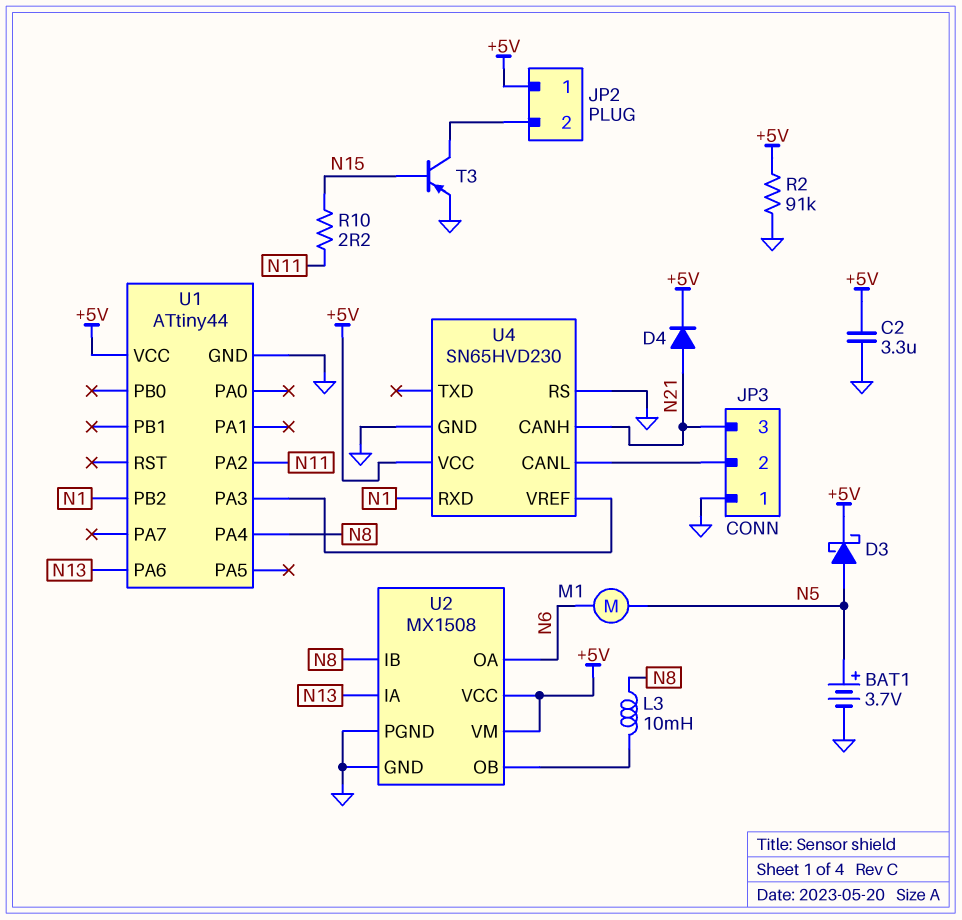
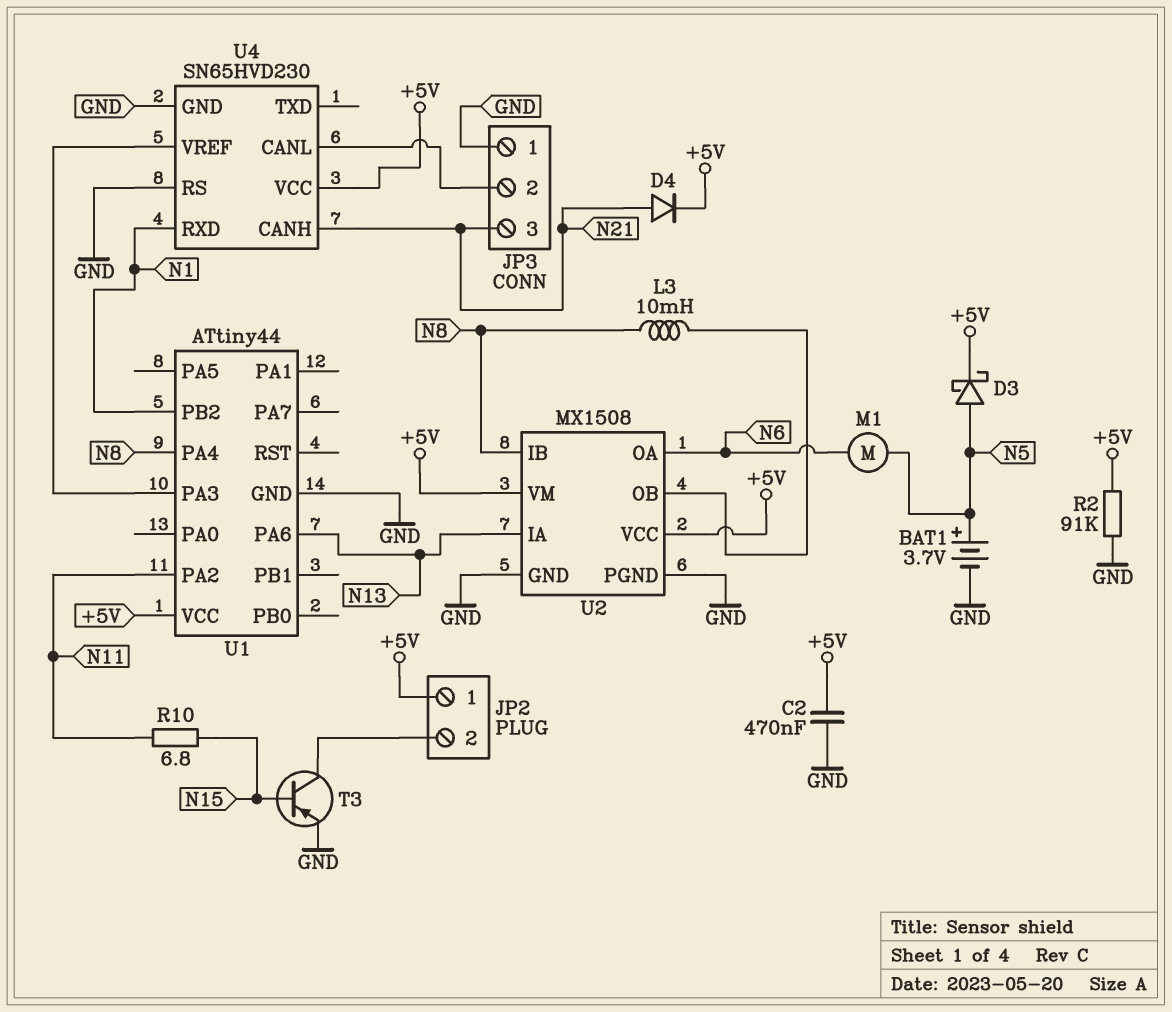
C2: 3.3uF (+5V, GND) -> 470nF (+5V, GND)
R10: 2.2 (N11, N15) -> 6.8 (N11, N15)

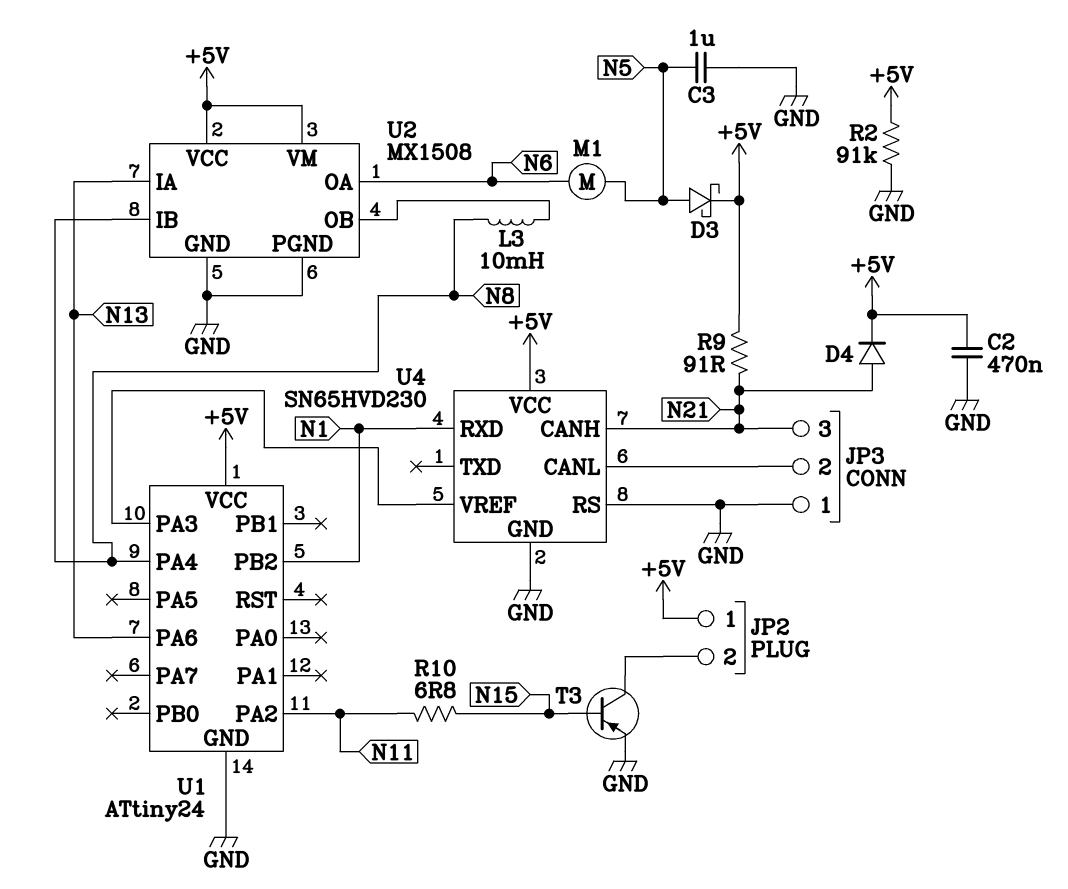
BAT1: 3.7V (plus N5, minus GND) -> none
C3: none -> 1uF (GND, N5)
R9: none -> 91 (+5V, N21)
U1: ATtiny44 -> ATtiny24

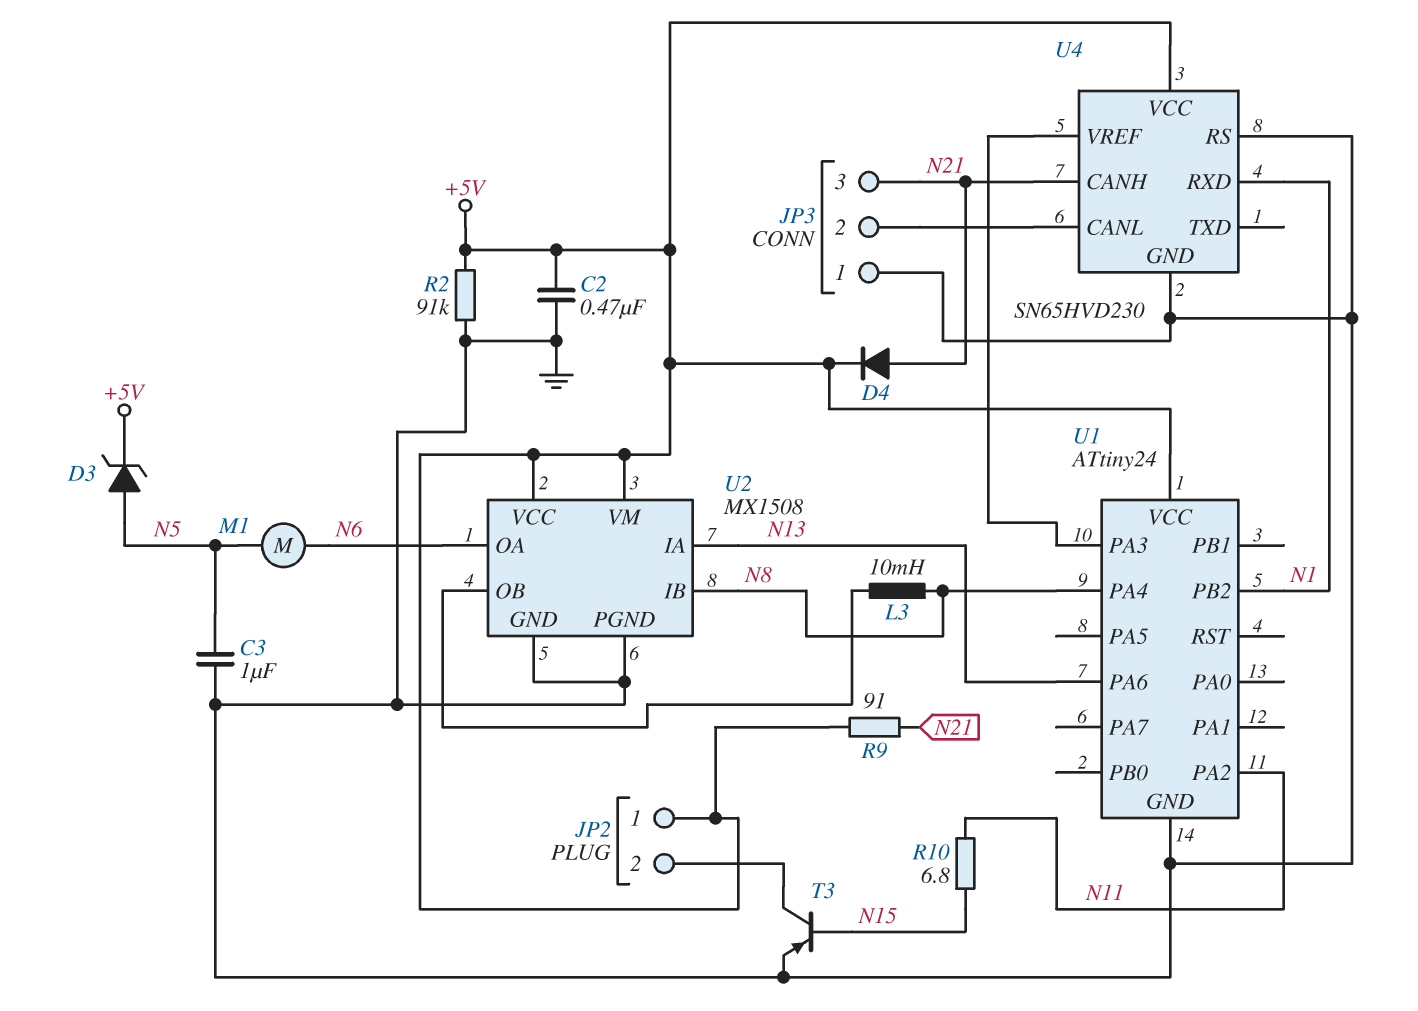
D3: schottky (A N5, K +5V) -> zener (A N5, K +5V)

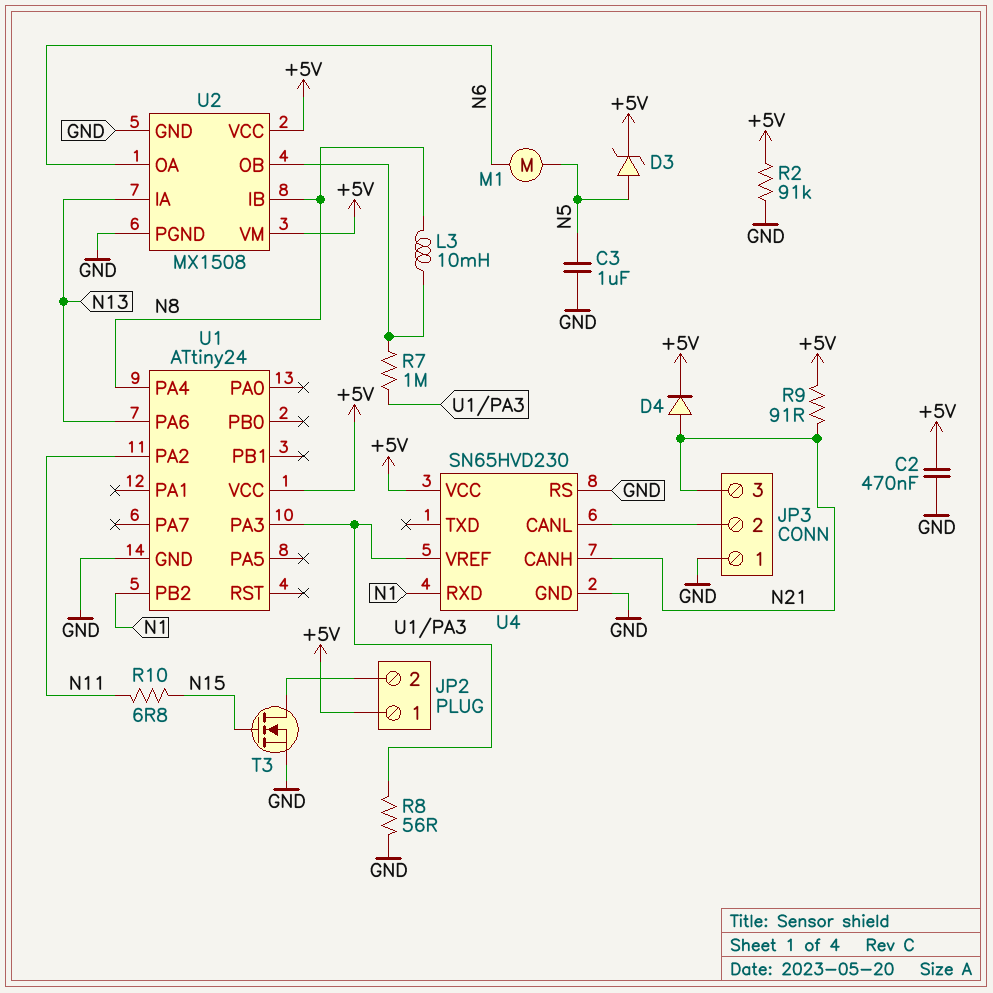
R7: none -> 1M (U1/PA3, U2/OB)
R8: none -> 56 (GND, U1/PA3)
T3: PNP (B N15, C JP2/2, E GND) -> NMOS (G N15, D JP2/2, S GND)

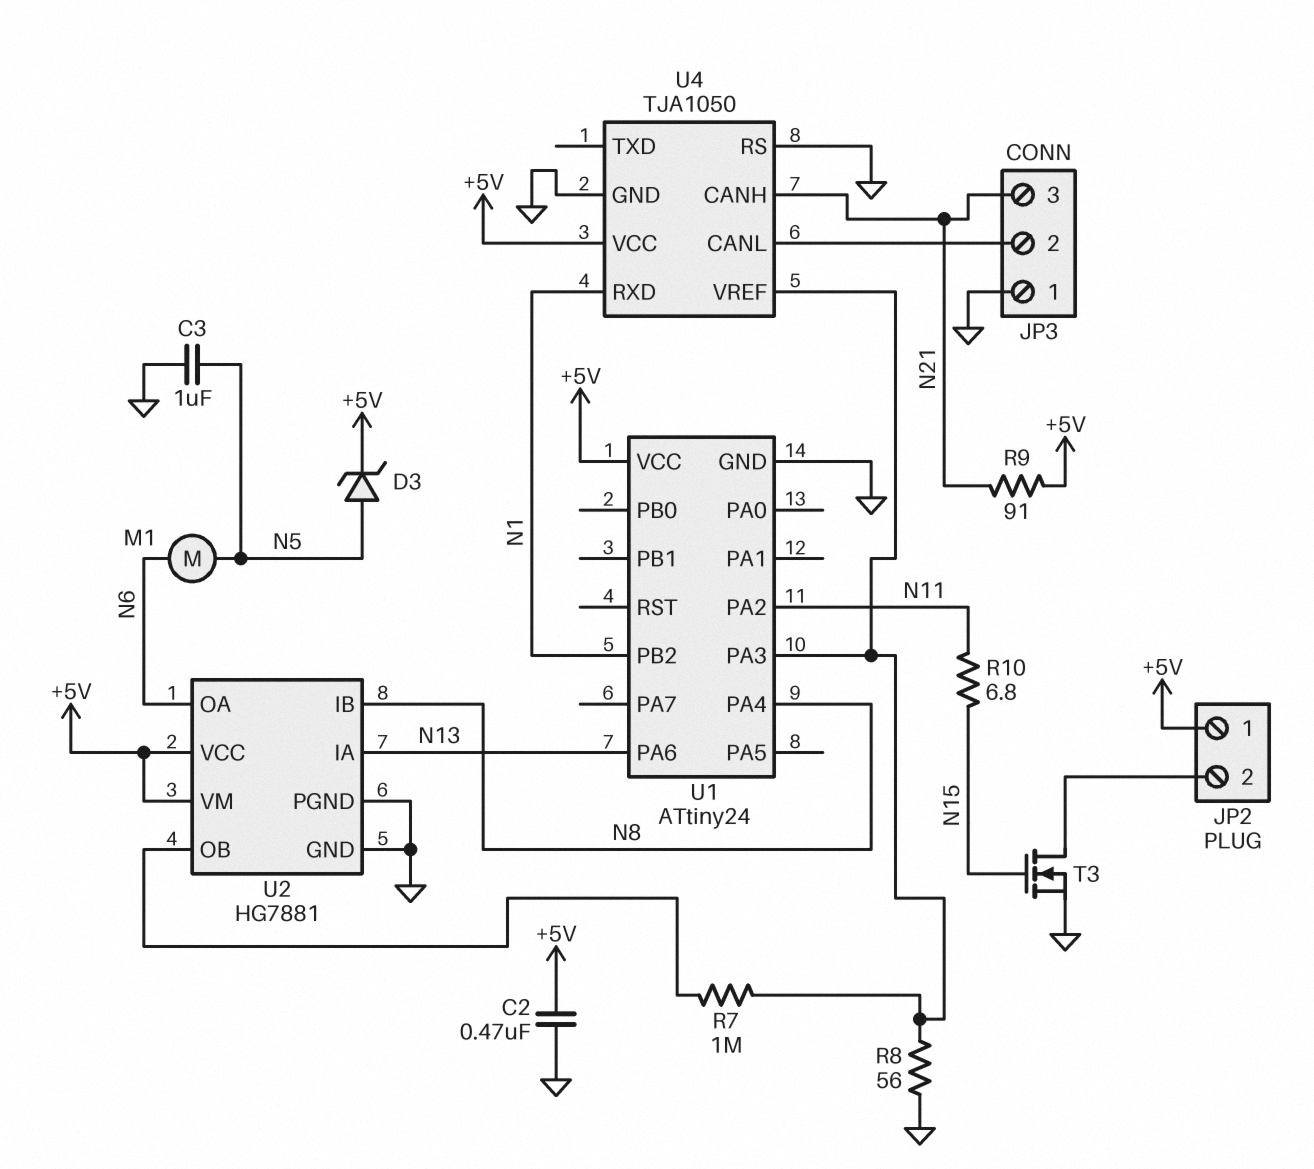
D4: diode (A N21, K +5V) -> none
L3: 10mH (N8, U2/OB) -> none
R2: 91k (+5V, GND) -> none
U2: MX1508 -> HG7881
U4: SN65HVD230 -> TJA1050

